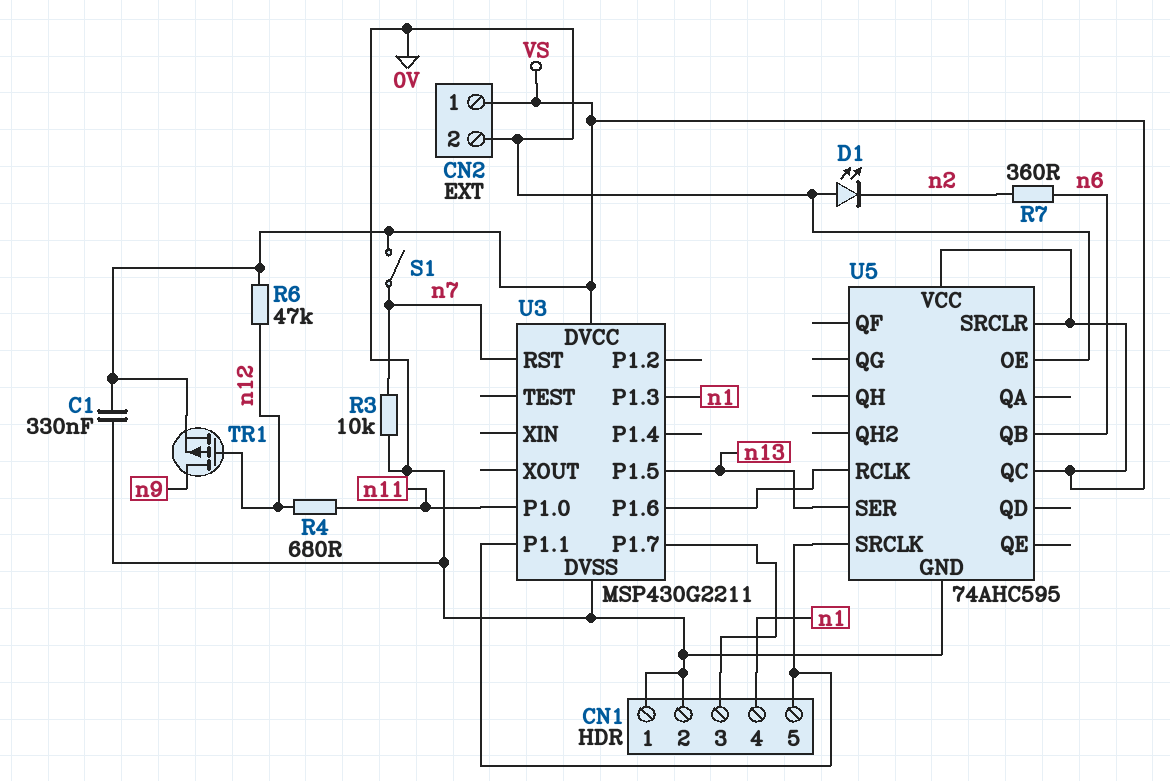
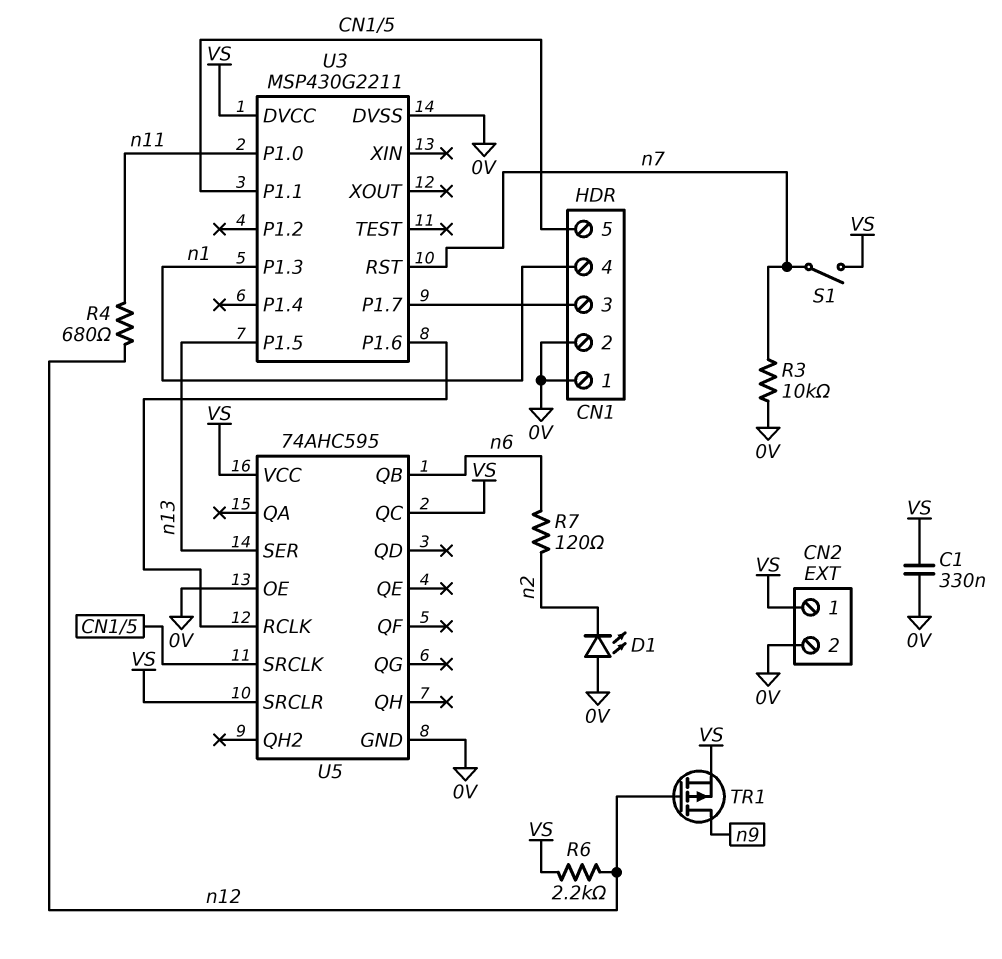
R6: 47k (VS, n12) -> 2.2k (VS, n12)
R7: 360 (n2, n6) -> 120 (n2, n6)

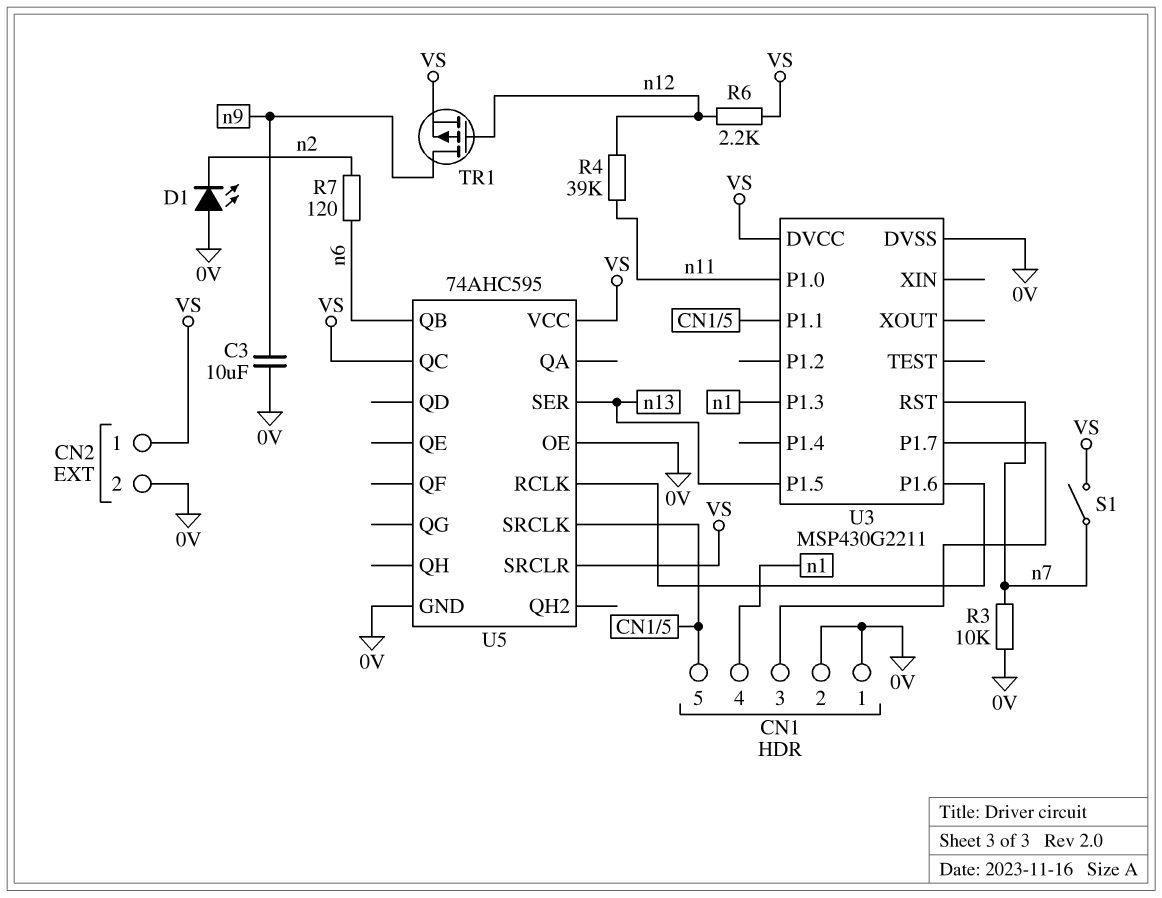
C1: 330nF (0V, VS) -> none
C3: none -> 10uF (0V, n9)
R4: 680 (n11, n12) -> 39k (n11, n12)

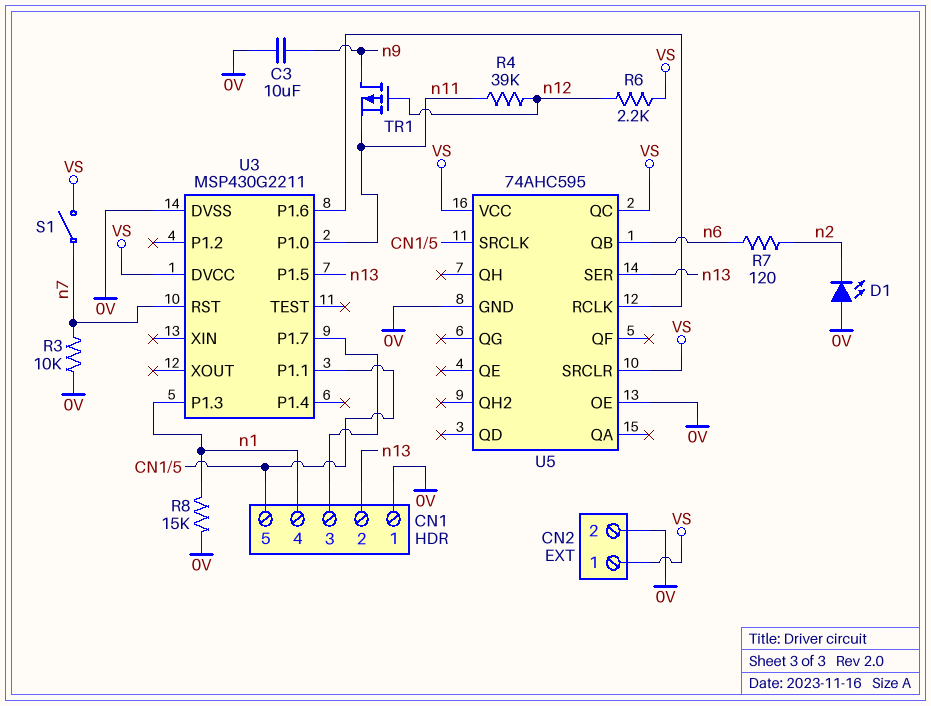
CN1 pin 2: 0V -> n13
R8: none -> 15k (0V, n1)
TR1: PMOS (G n12, D n9, S VS) -> PMOS (G n12, D n9, S n11)

